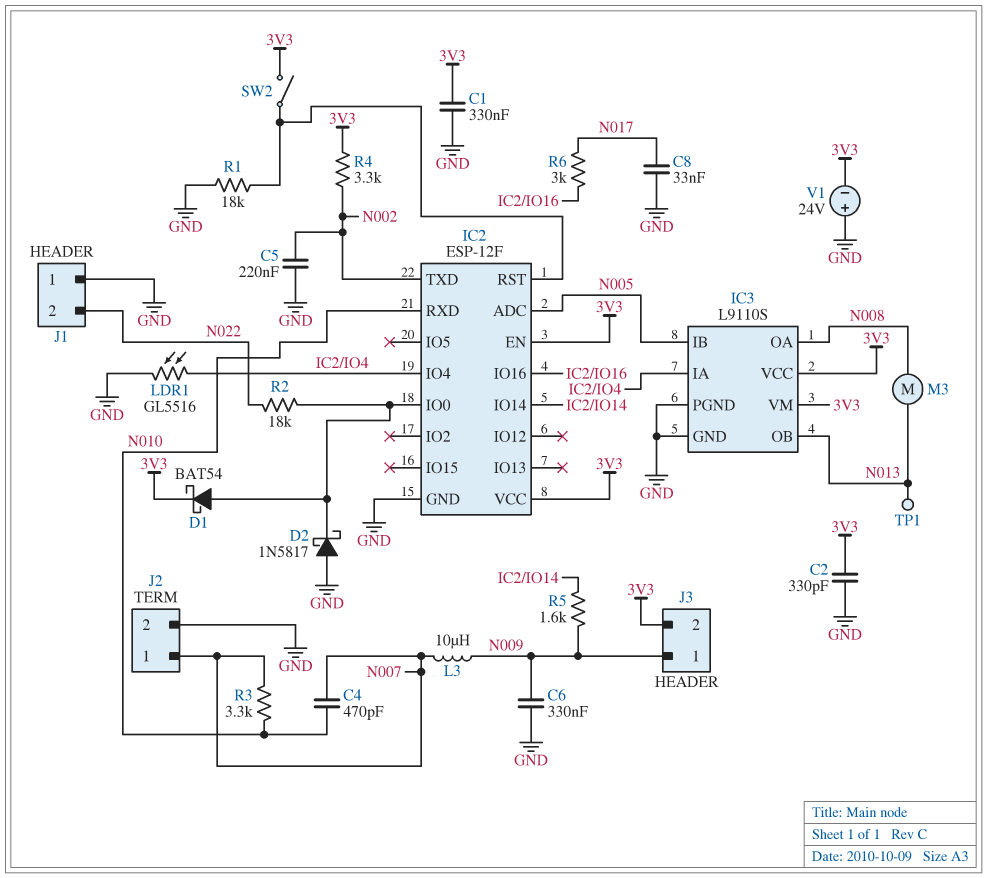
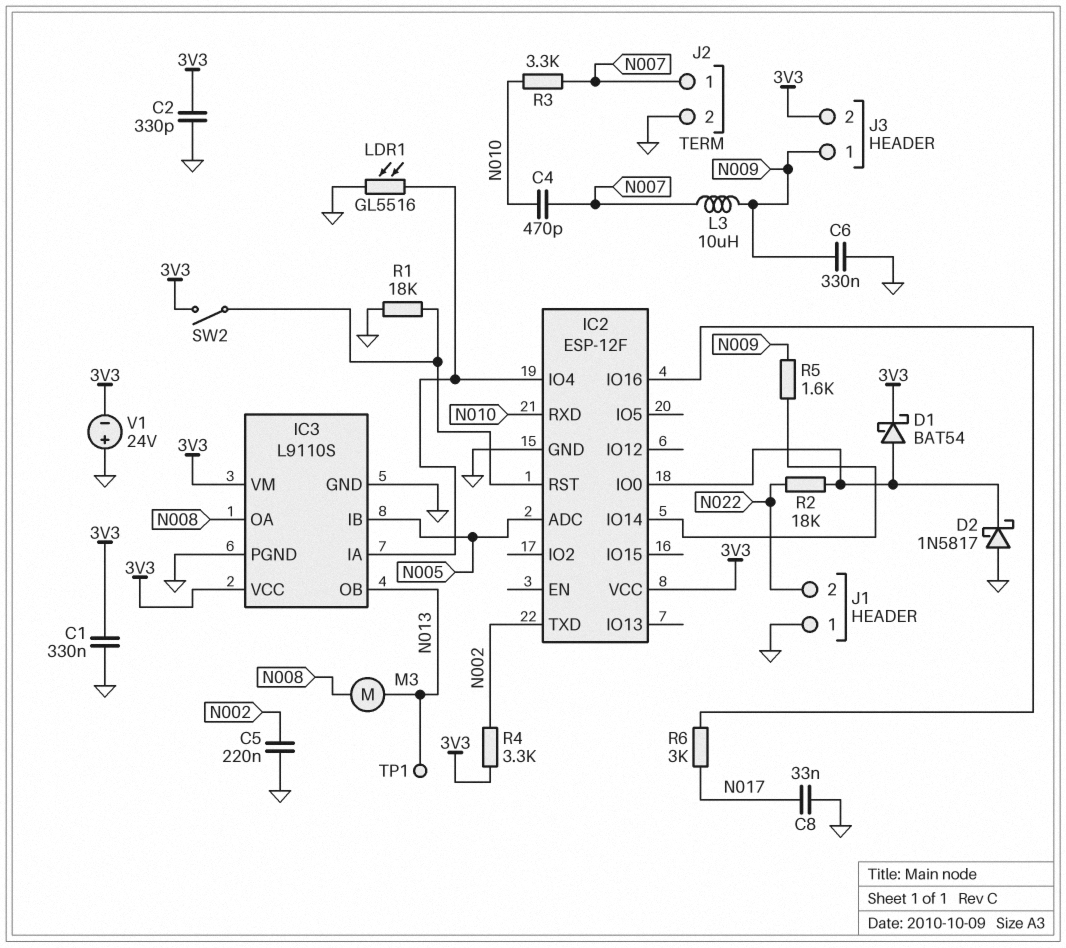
IC2 pin EN: 3V3 -> none

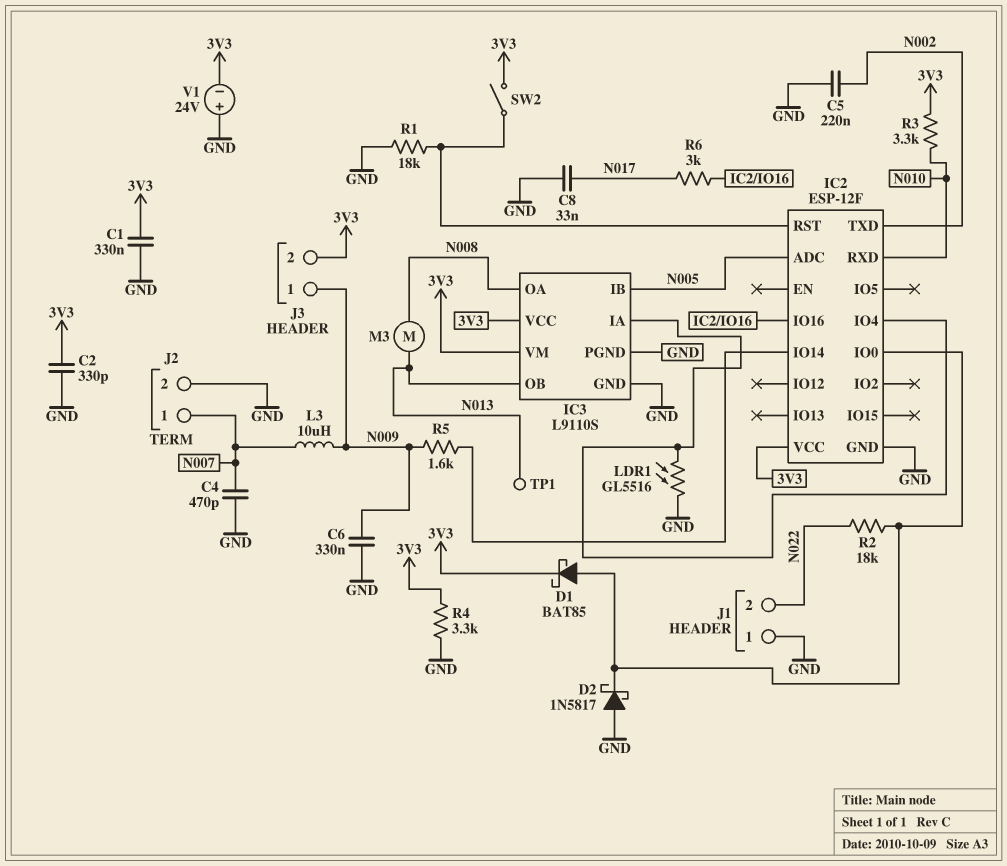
C4: 470pF (N007, N010) -> 470pF (GND, N007)
D1: schottky BAT54 (A IC2/IO0, K 3V3) -> schottky BAT85 (A IC2/IO0, K 3V3)
R3: 3.3k (N007, N010) -> 3.3k (3V3, N010)
R4: 3.3k (3V3, N002) -> 3.3k (3V3, GND)

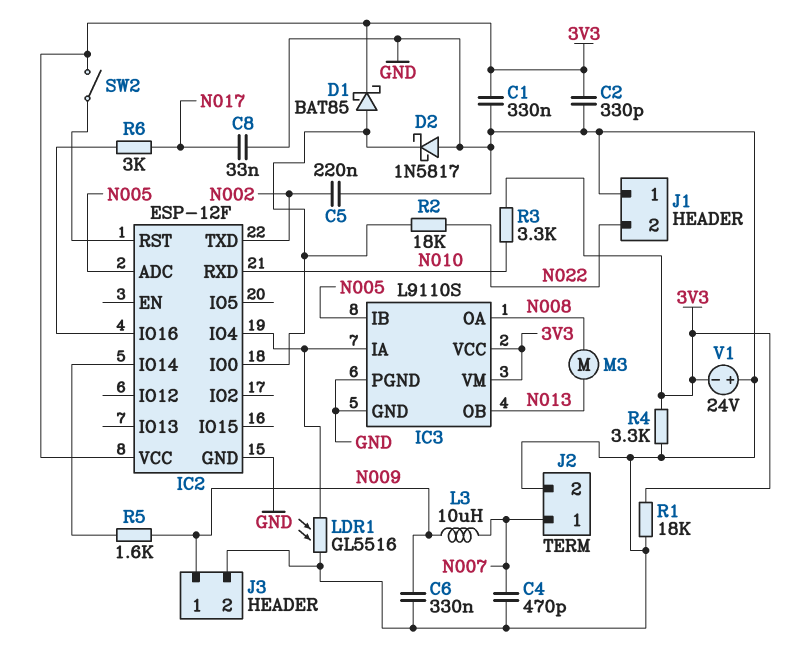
J3 pin 2: 3V3 -> GND
R1: 18k (GND, IC2/RST) -> 18k (3V3, GND)
TP1: test point (N013) -> none

